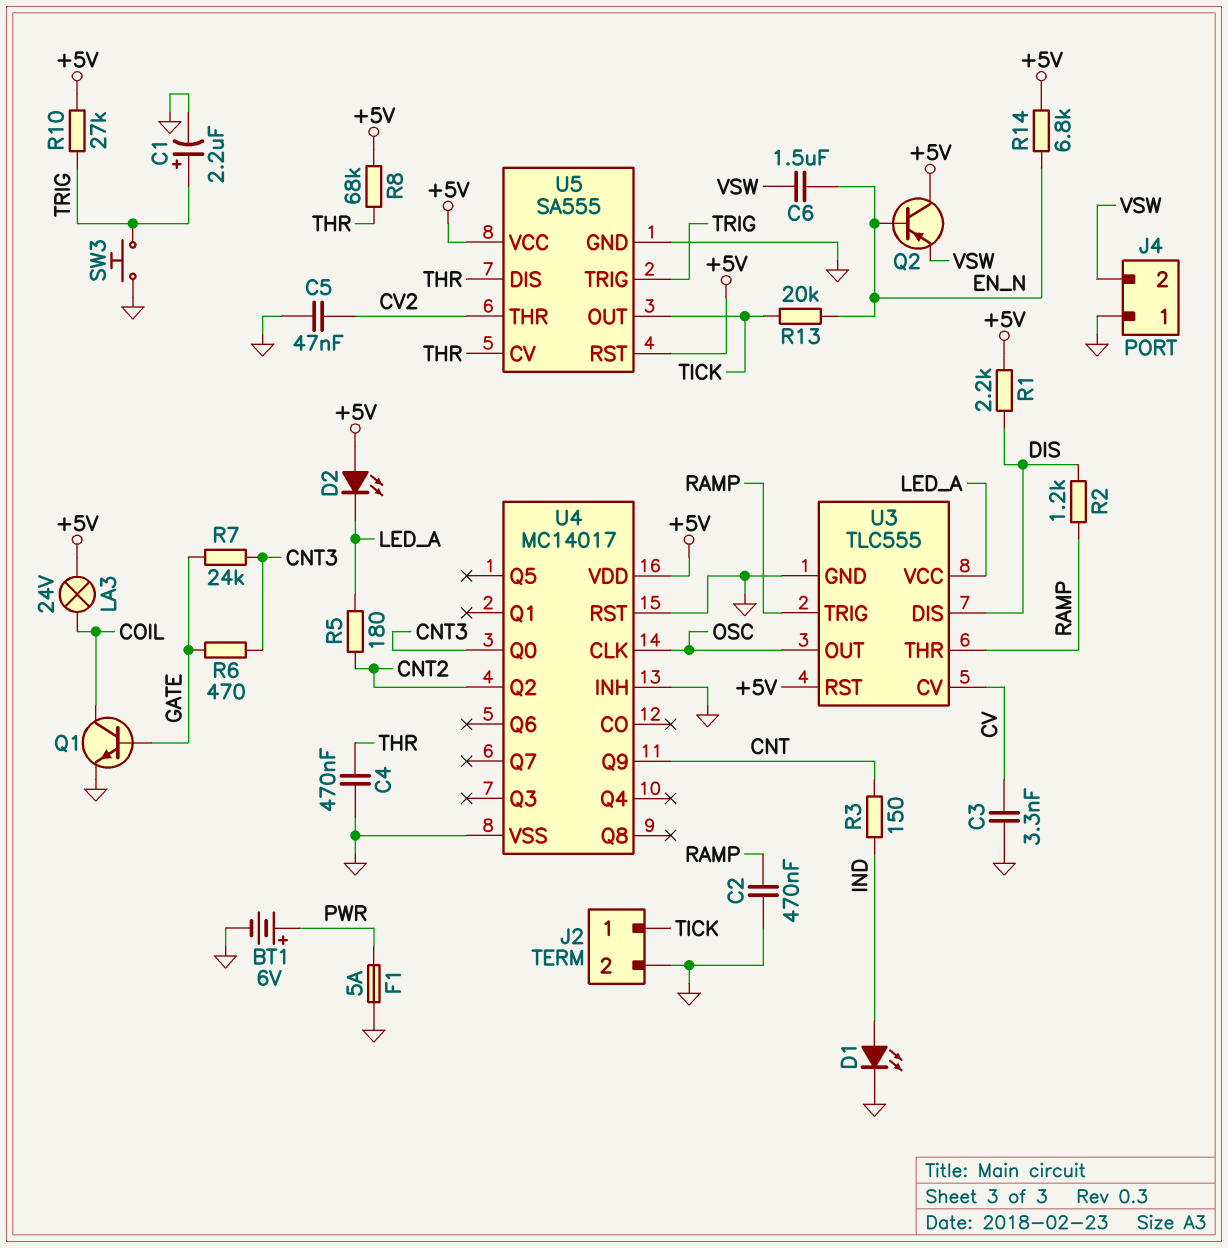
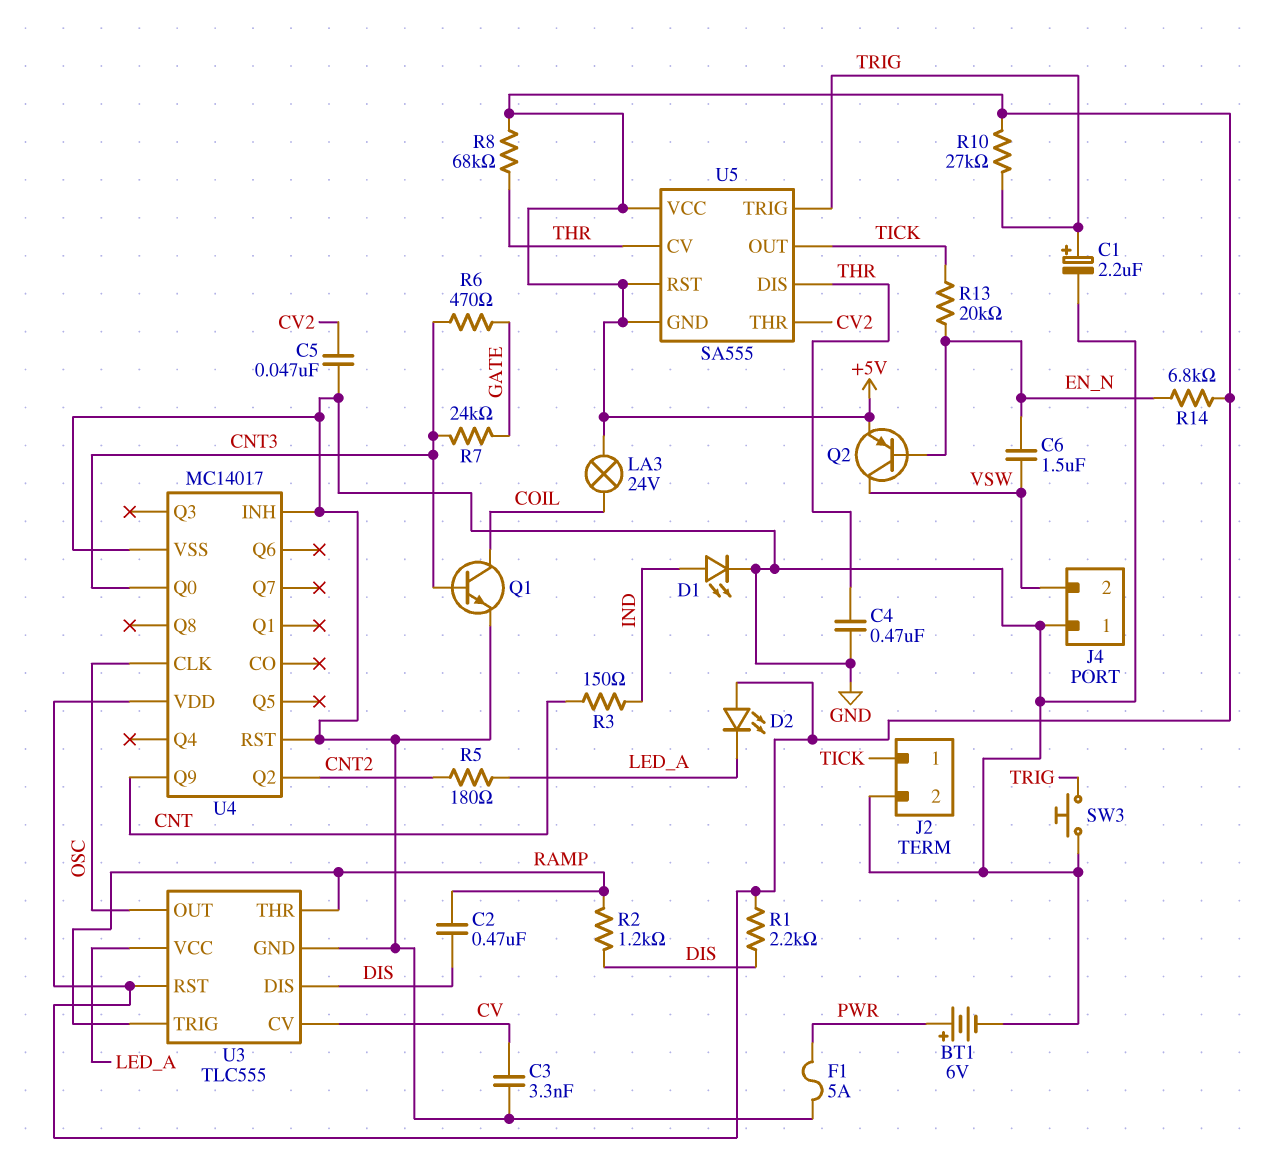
C2: 470nF (GND, RAMP) -> 470nF (DIS, RAMP)
Q1: NPN (B GATE, C COIL, E GND) -> NPN (B CNT3, C COIL, E GND)
Q2: PNP (B EN_N, C +5V, E VSW) -> PNP (B EN_N, C VSW, E +5V)
U5 pin GND: GND -> +5V

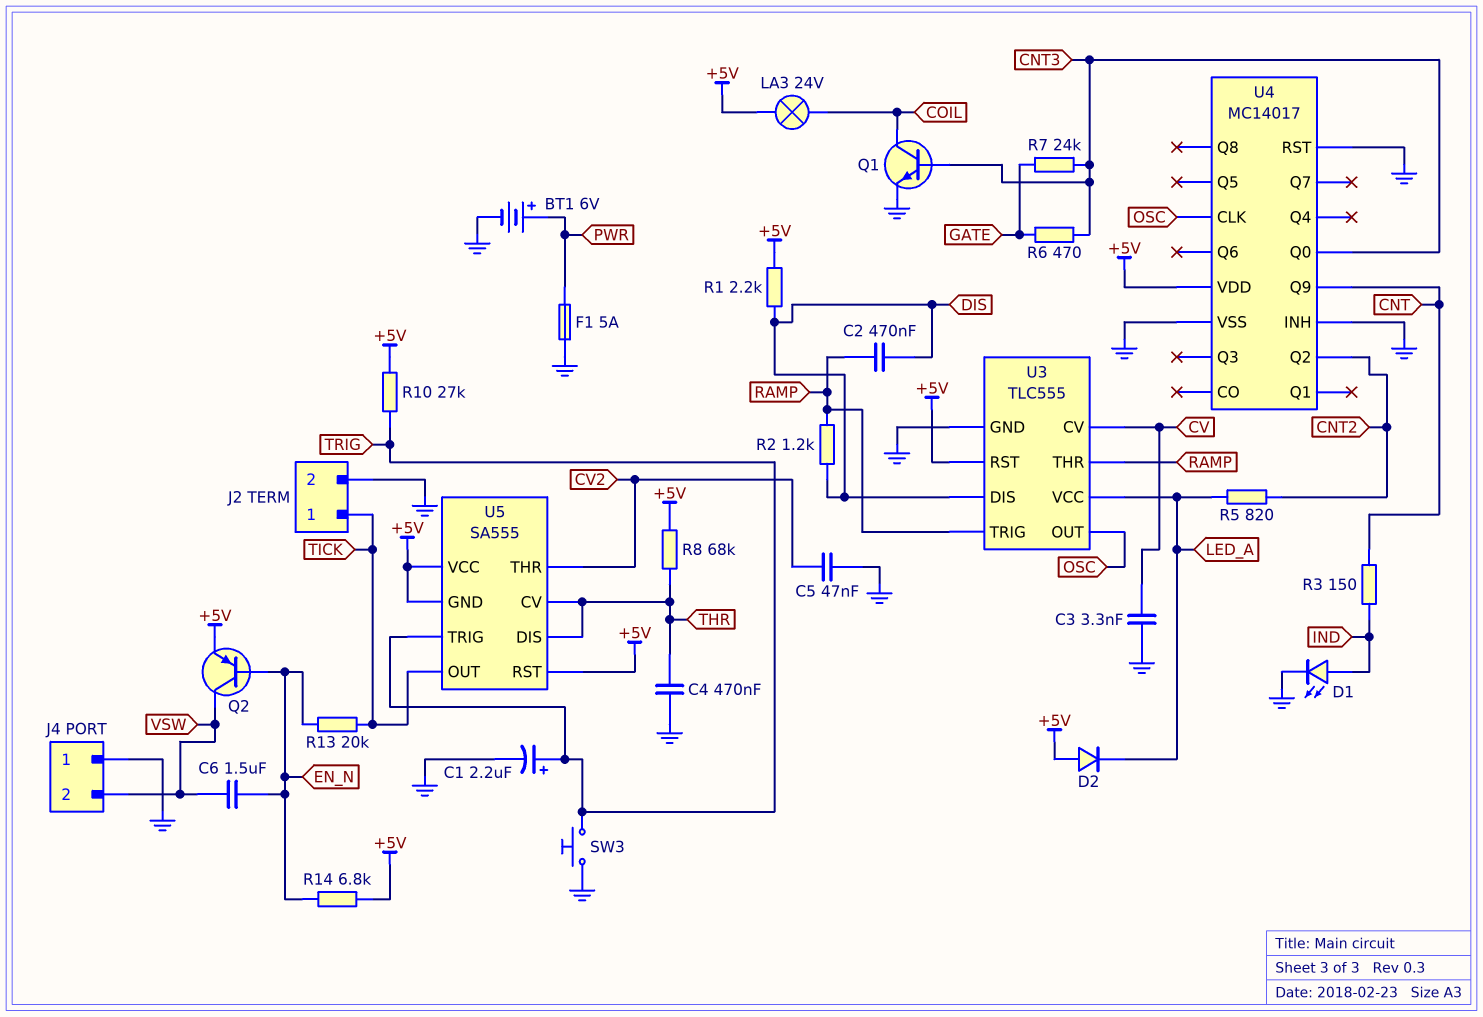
D2: LED (A +5V, K LED_A) -> diode (A +5V, K LED_A)
R5: 180 (CNT2, LED_A) -> 820 (CNT2, LED_A)

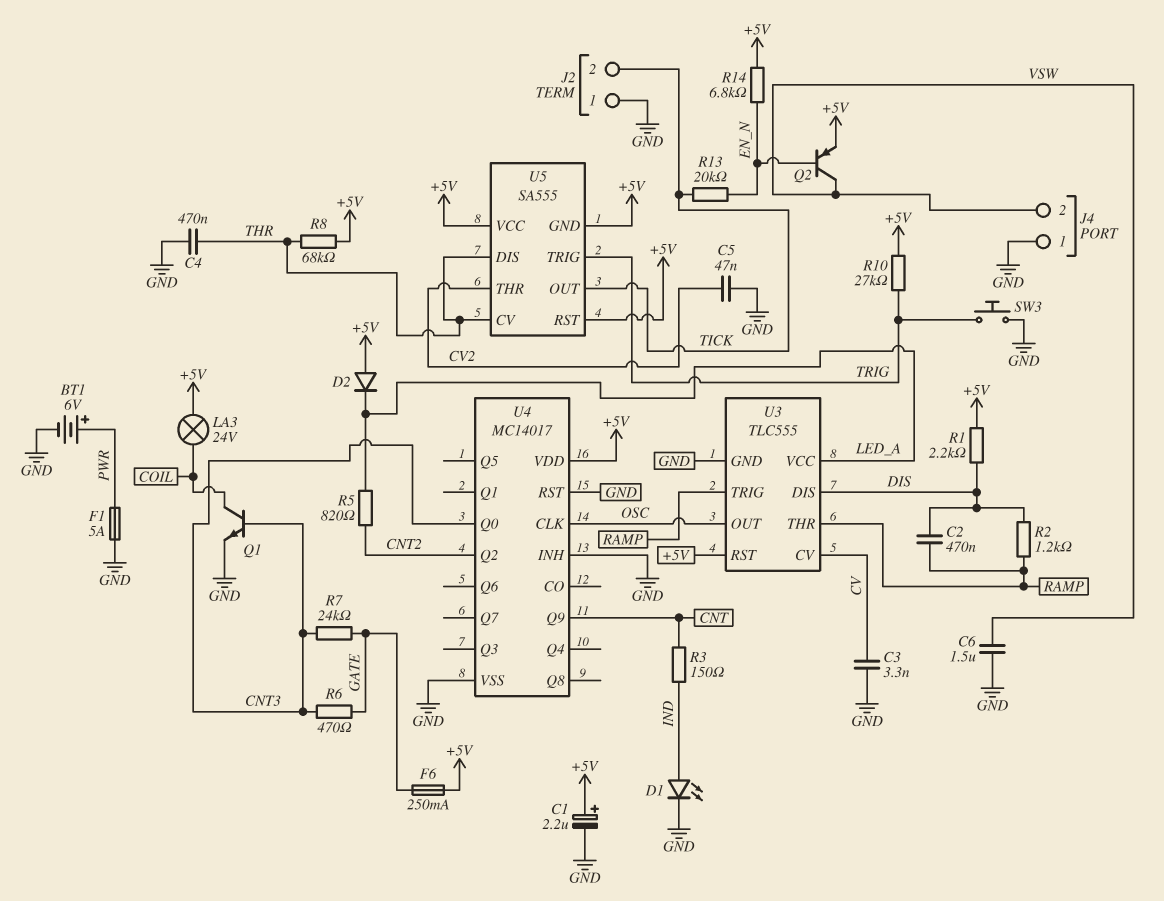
C1: 2.2uF (plus TRIG, minus GND) -> 2.2uF (plus +5V, minus GND)
C6: 1.5uF (EN_N, VSW) -> 1.5uF (GND, VSW)
F6: none -> 250mA (+5V, GATE)
J2 pin 1: TICK -> GND
J2 pin 2: GND -> TICK

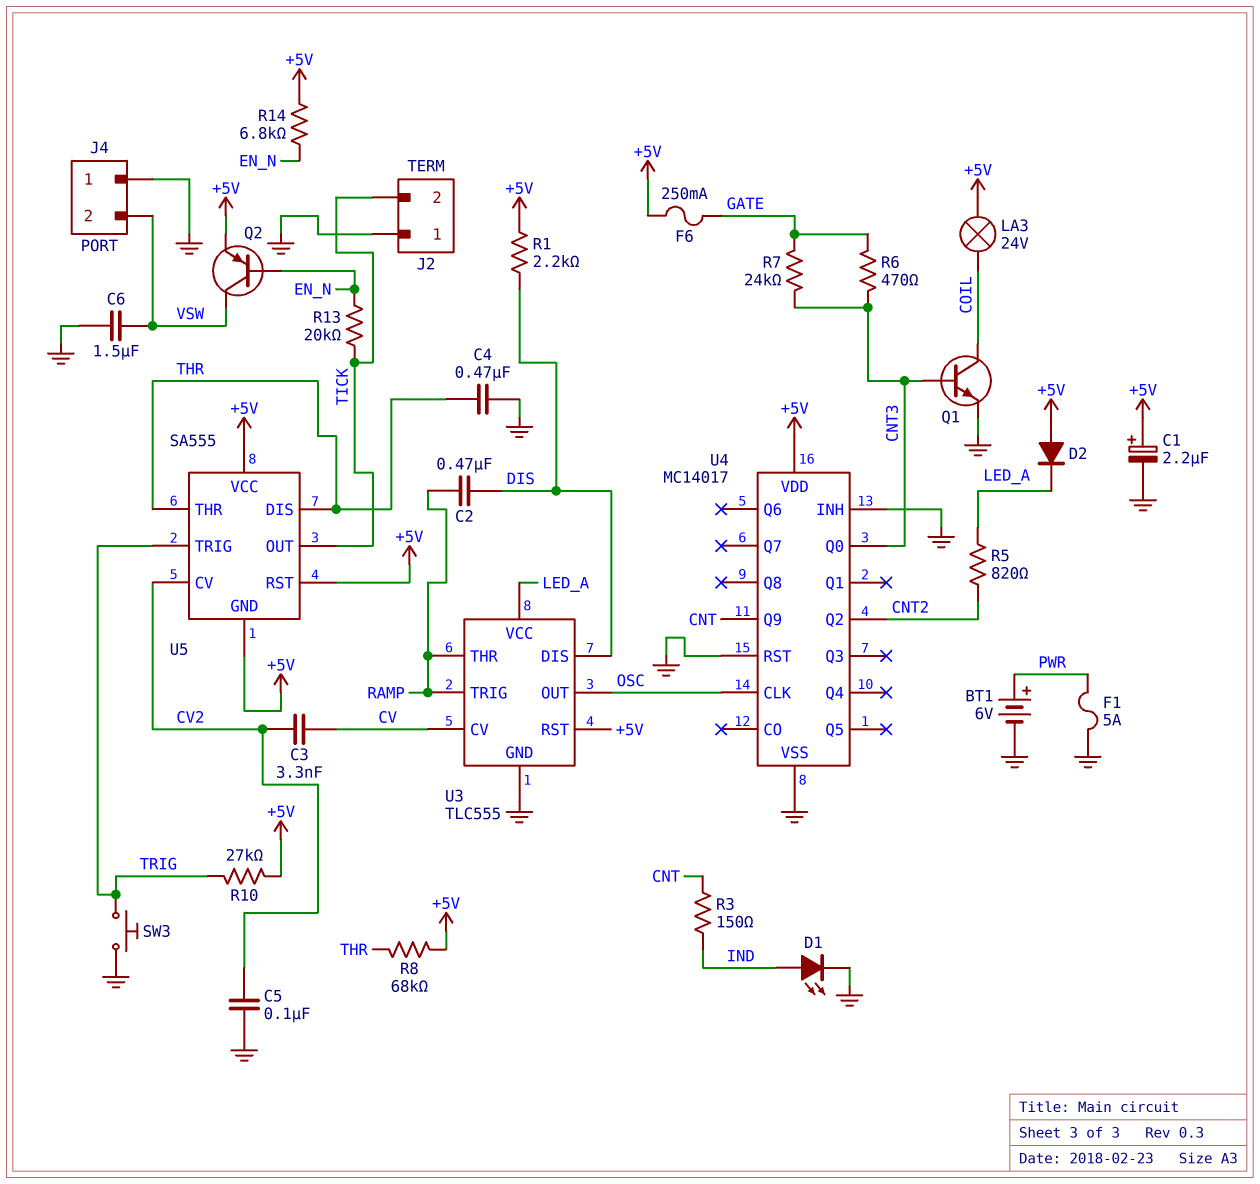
C3: 3.3nF (CV, GND) -> 3.3nF (CV, CV2)
C5: 47nF (CV2, GND) -> 100nF (CV2, GND)
R2: 1.2k (DIS, RAMP) -> none
U5 pin CV: THR -> CV2
U5 pin THR: CV2 -> THR

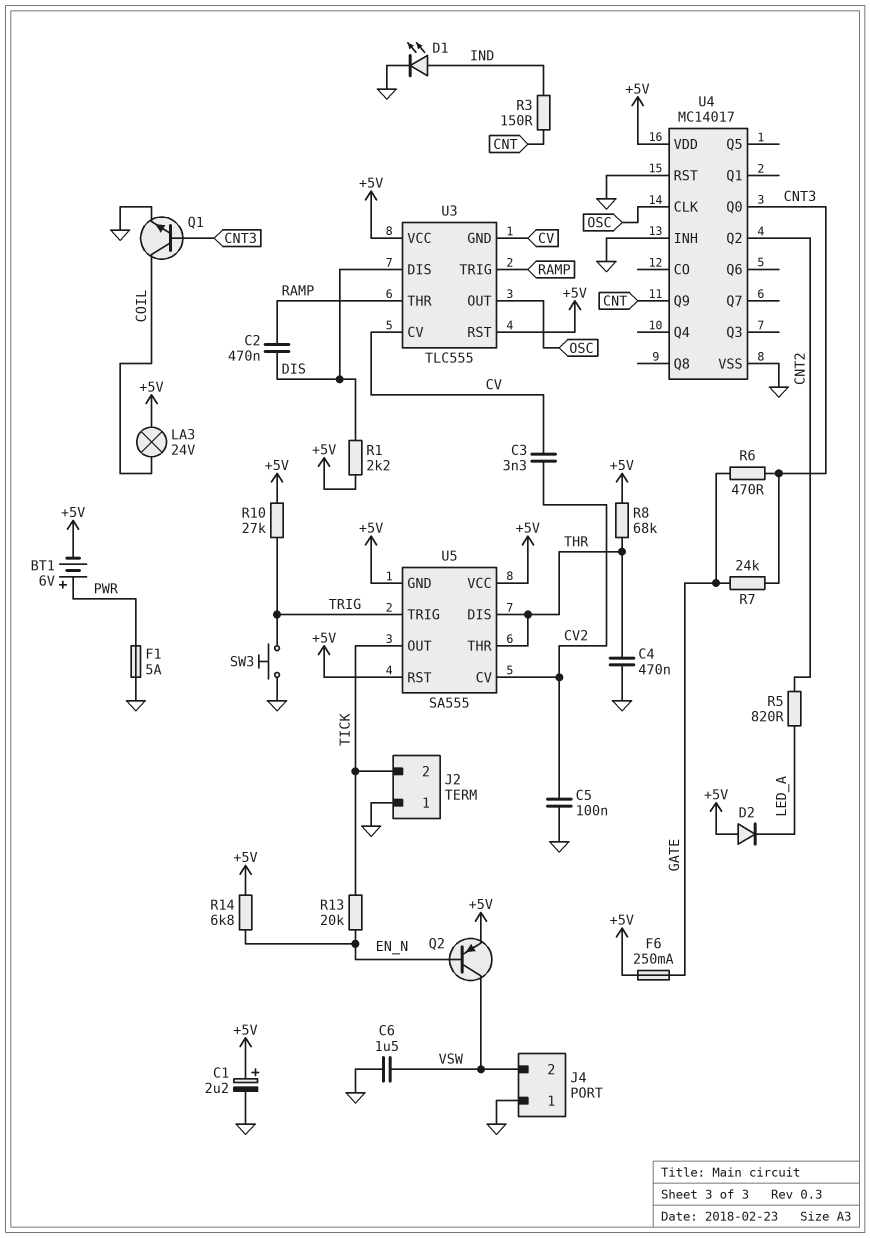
BT1: 6V (plus PWR, minus GND) -> 6V (plus PWR, minus +5V)
U3 pin GND: GND -> CV
U3 pin VCC: LED_A -> +5V

